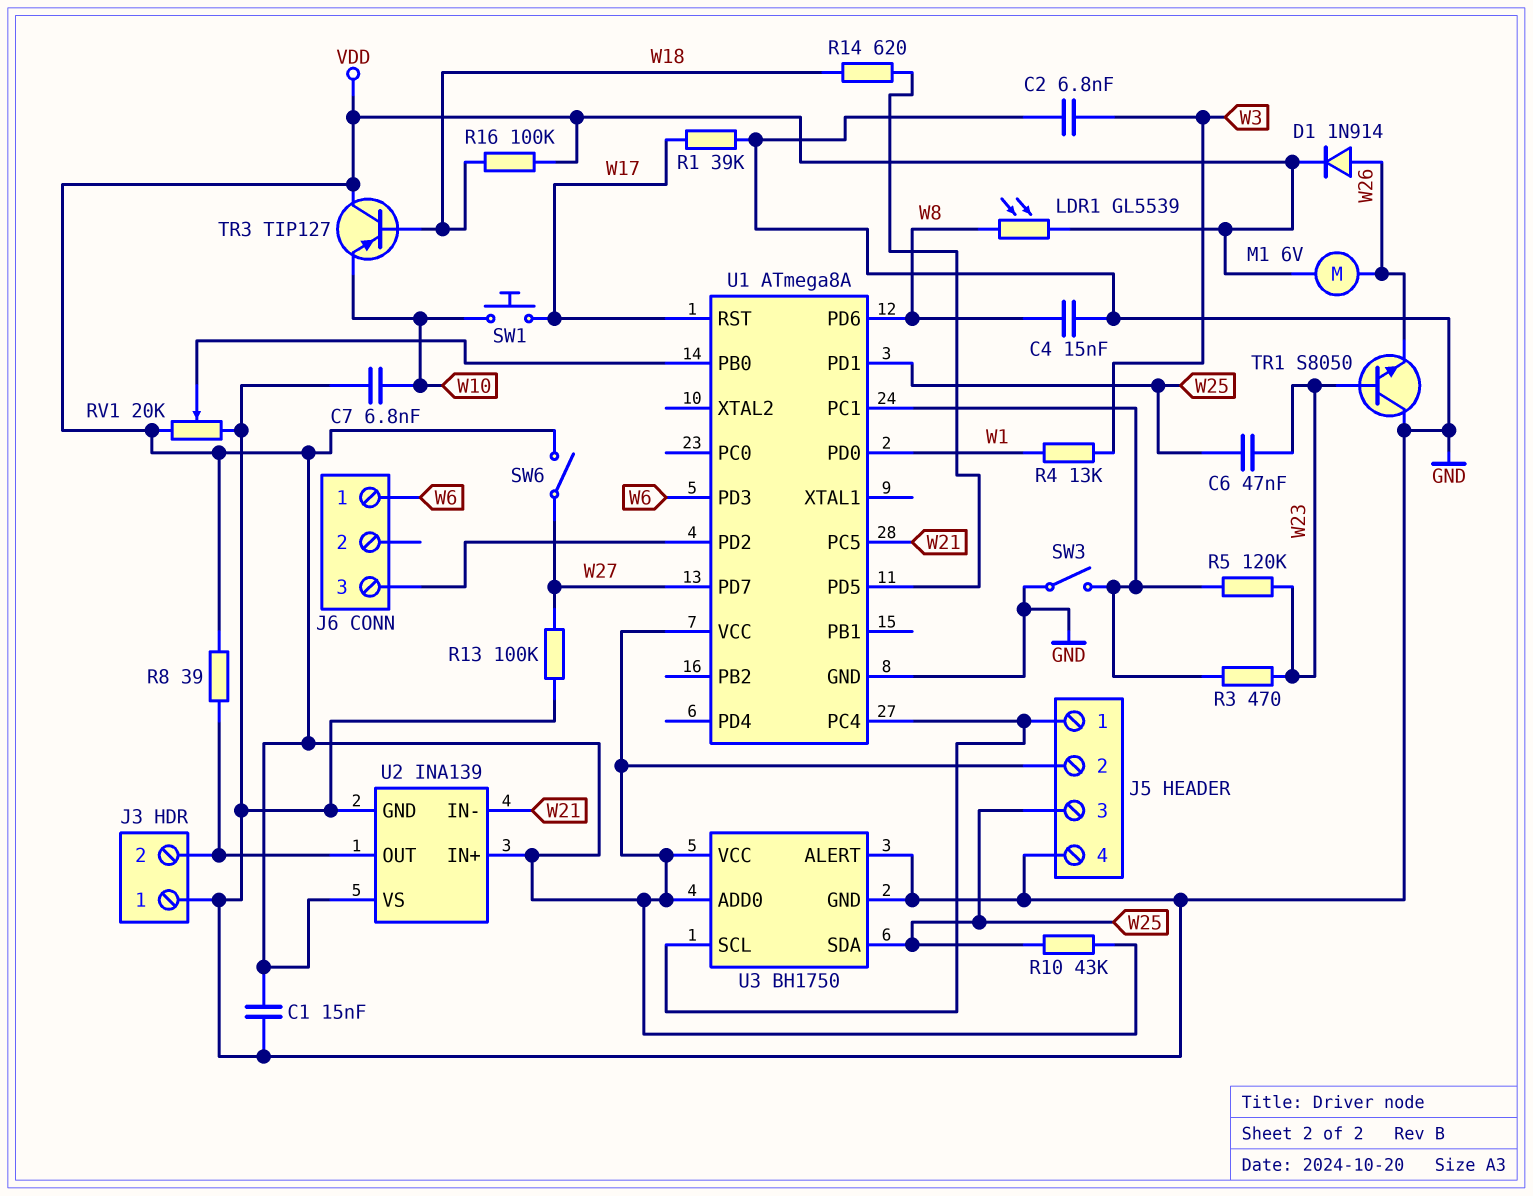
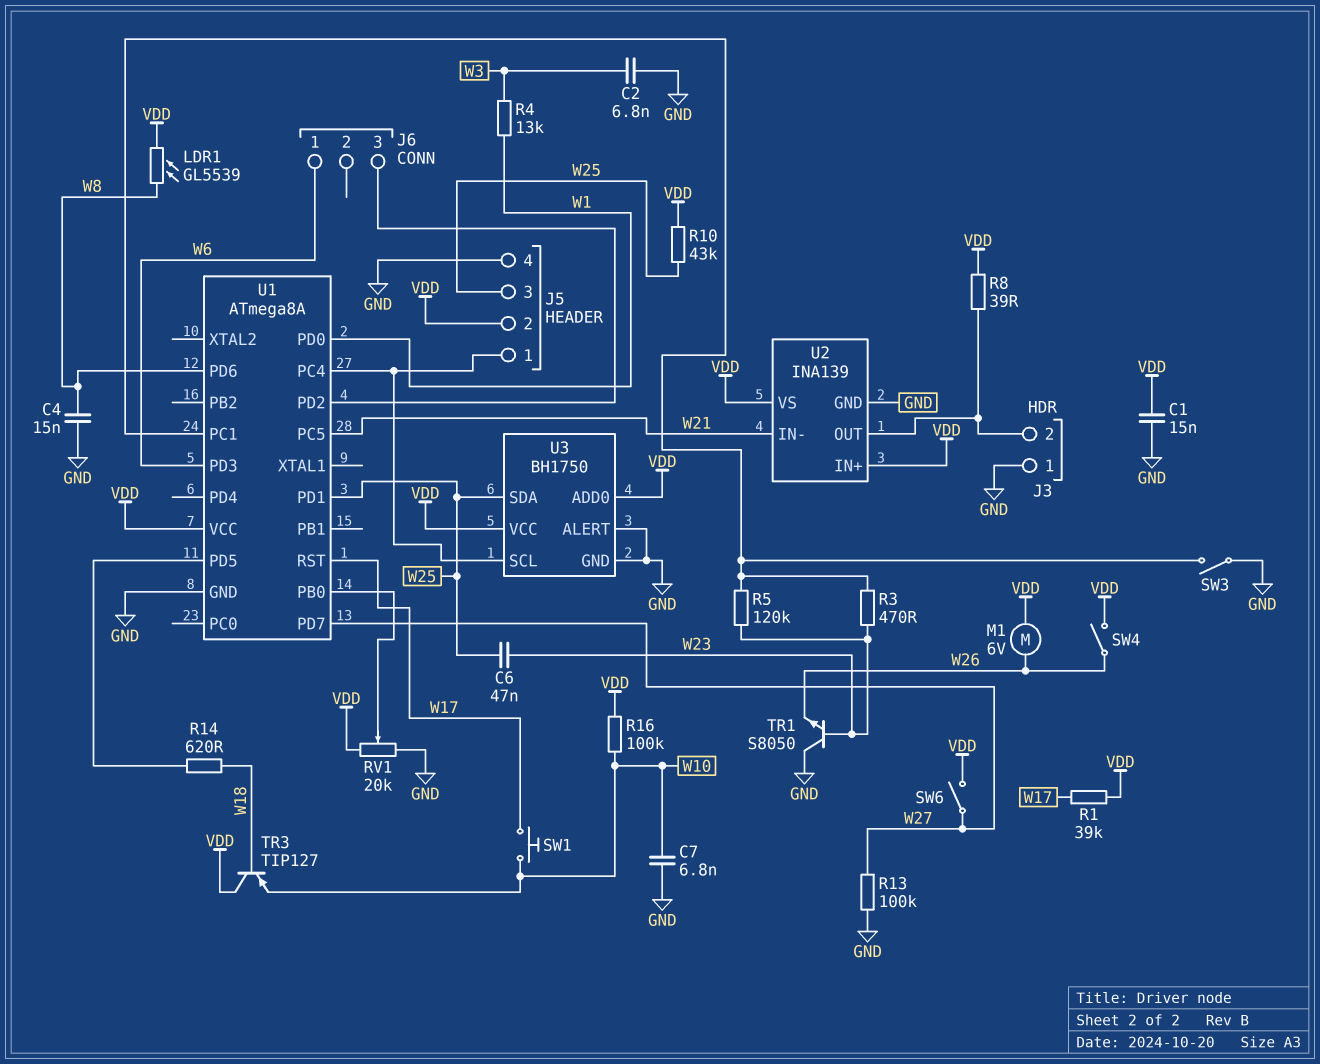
D1: diode 1N914 (A W26, K VDD) -> none
R1: 39k (GND, W17) -> 39k (VDD, W17)
R16: 100k (VDD, W18) -> 100k (VDD, W10)
SW4: none -> switch (VDD, W26)

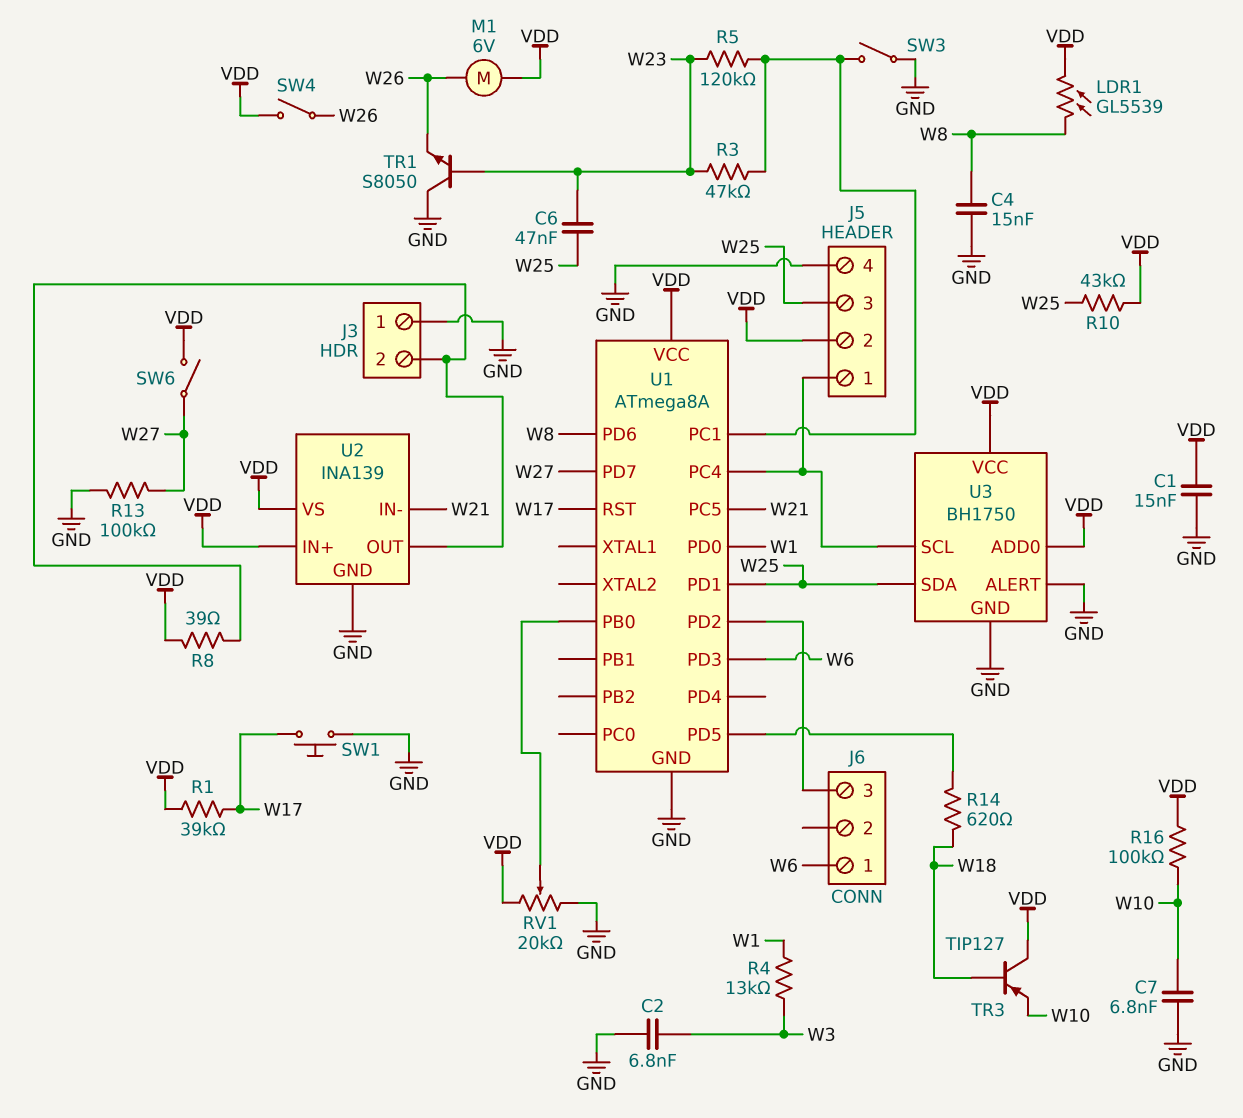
R3: 470 (U1/PC1, W23) -> 47k (U1/PC1, W23)
SW1: button (W10, W17) -> button (GND, W17)

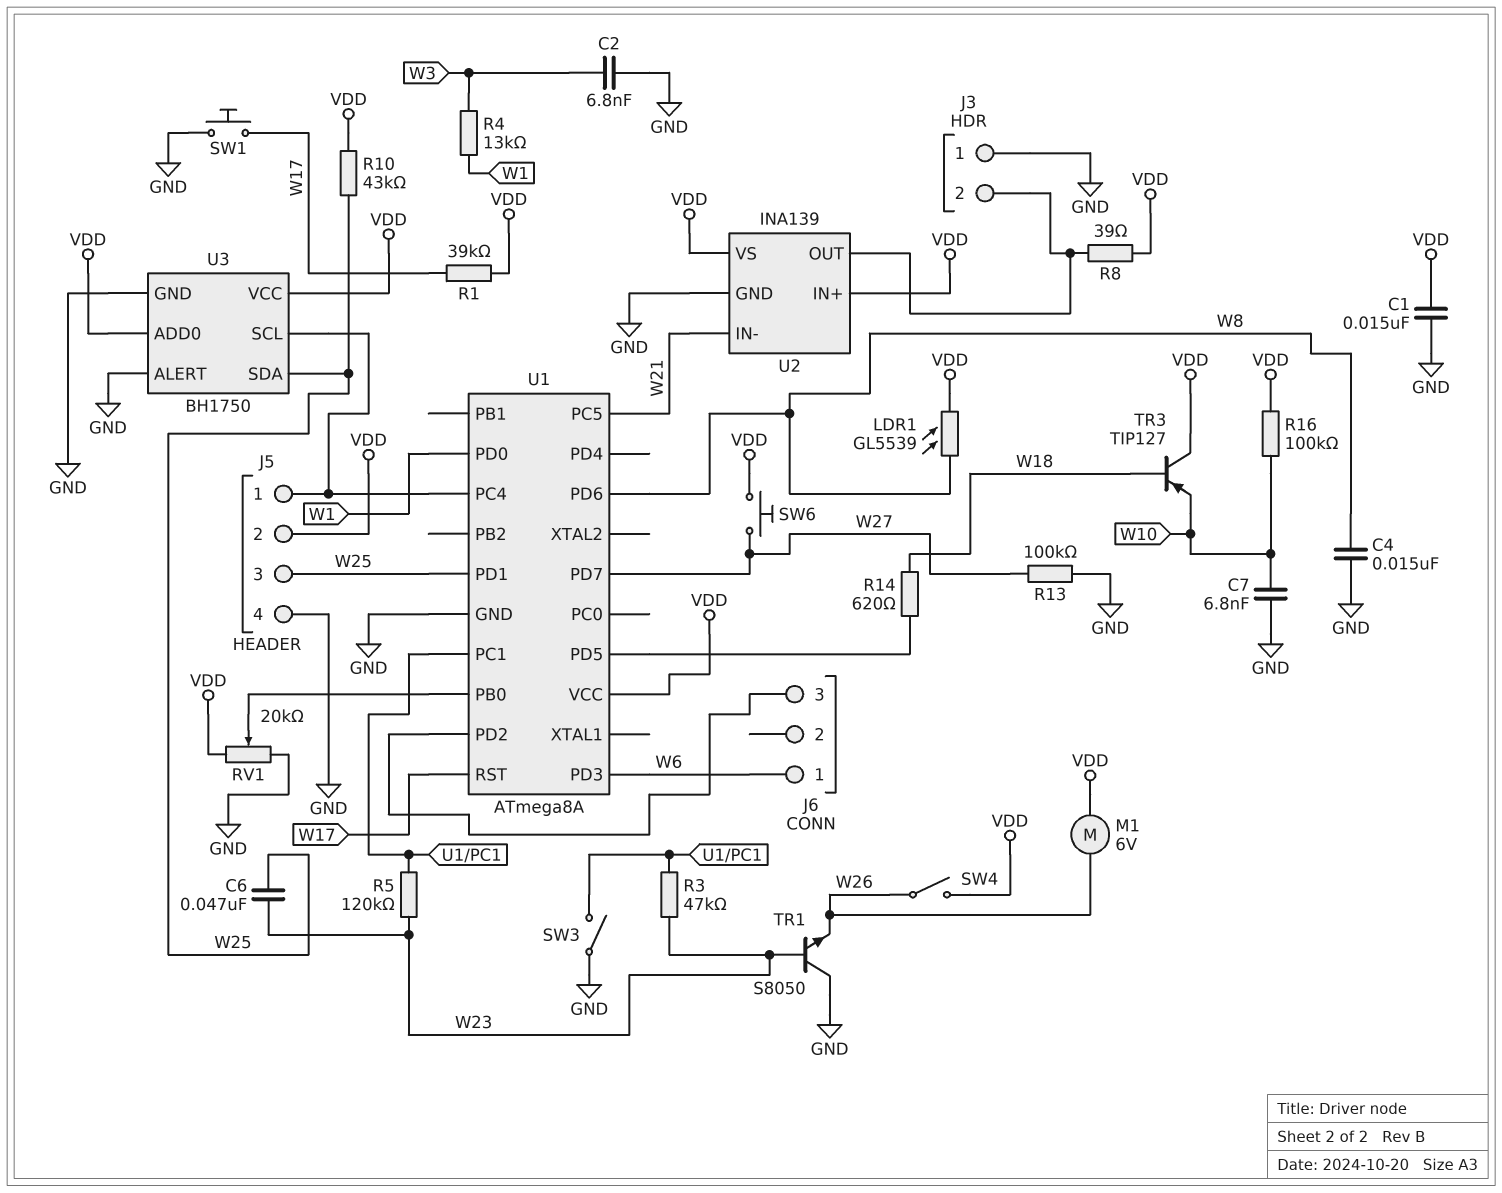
SW6: switch (VDD, W27) -> button (VDD, W27)

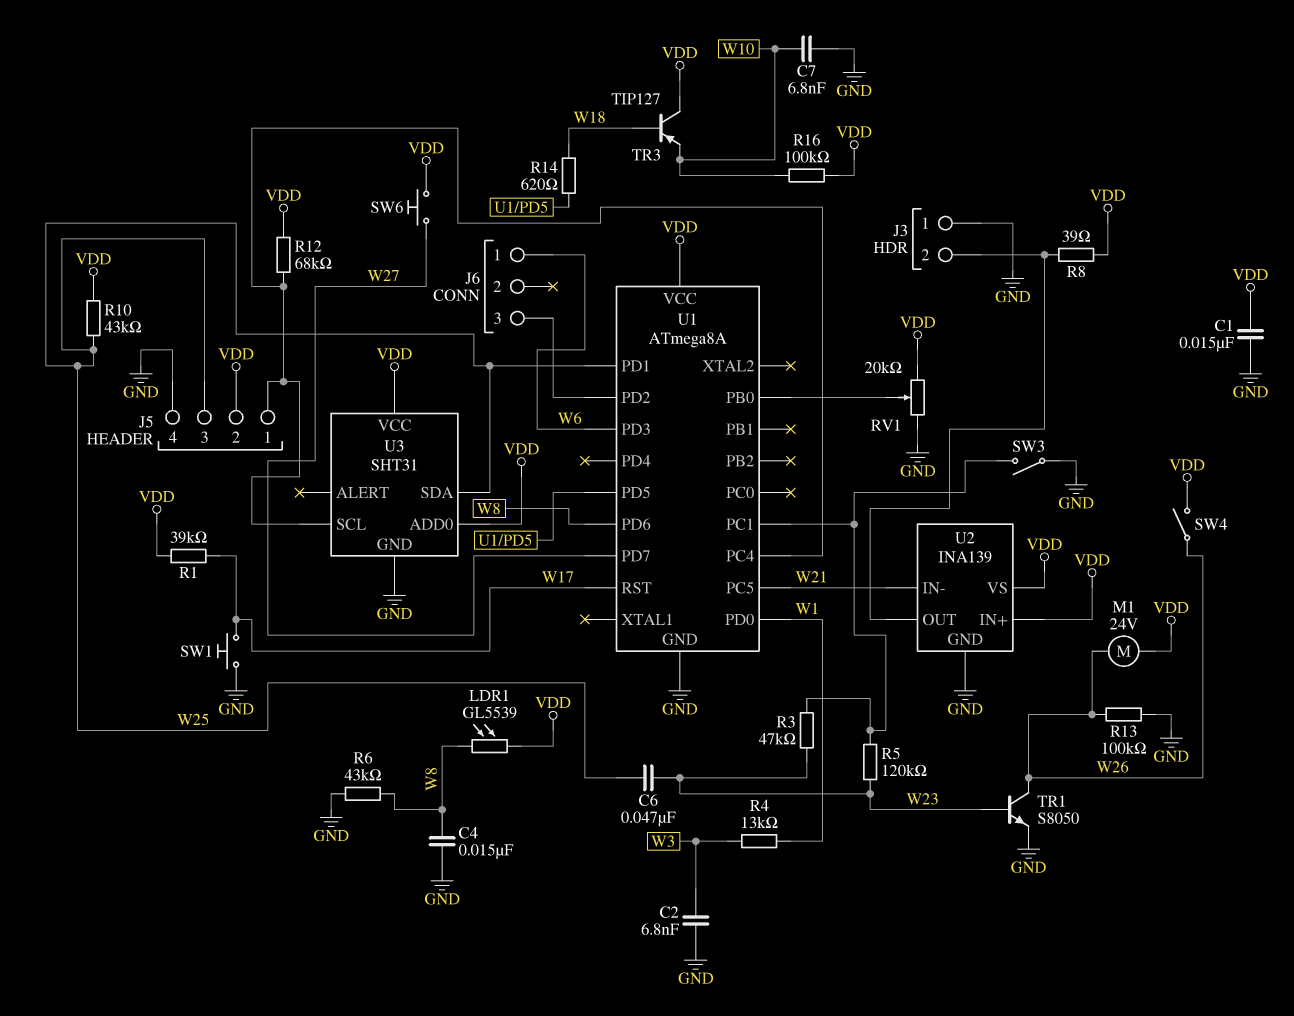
M1: motor 6V (VDD, W26) -> motor 24V (VDD, W26)
R6: none -> 43k (GND, W8)
R12: none -> 68k (J5/1, VDD)
R13: 100k (GND, W27) -> 100k (GND, W26)
TR1: NPN S8050 (B W23, C GND, E W26) -> NPN S8050 (B W23, C W26, E GND)
U3: BH1750 -> SHT31
U3 pin ALERT: GND -> none

